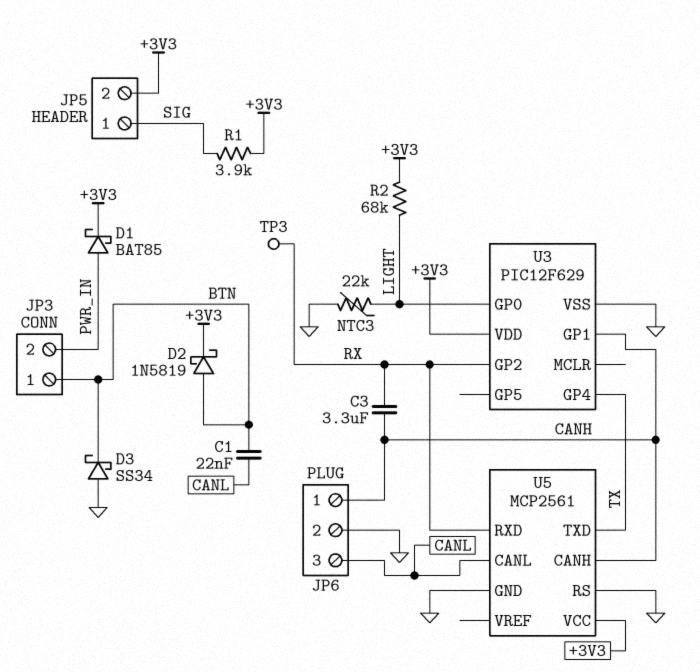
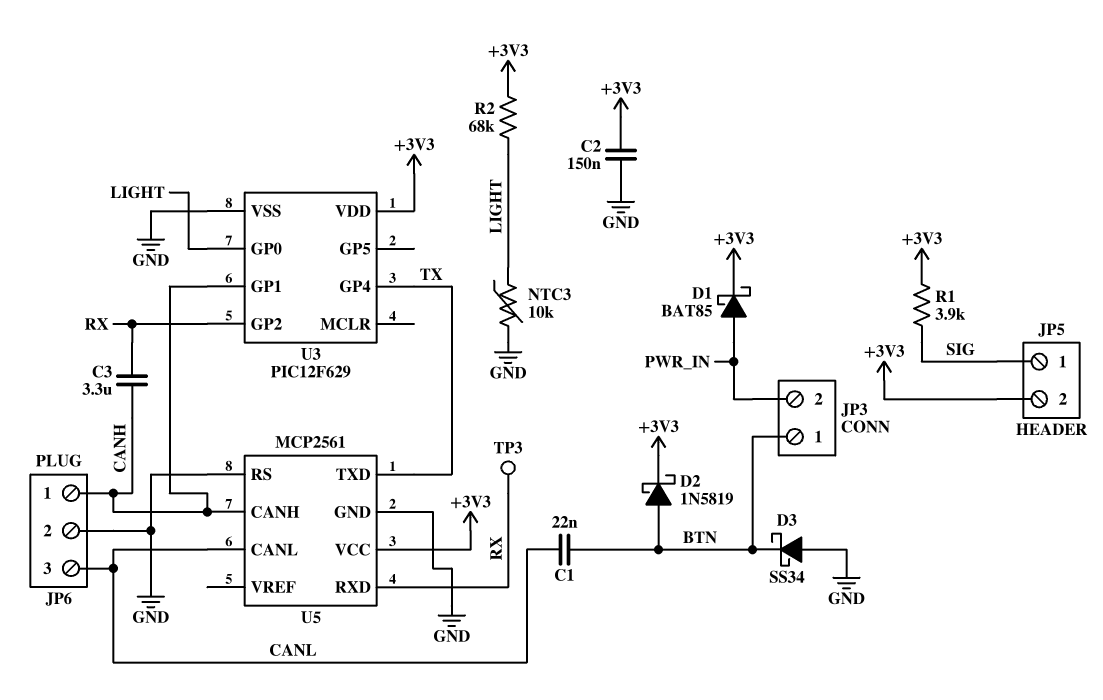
C2: none -> 150nF (+3V3, GND)
NTC3: 22k (GND, LIGHT) -> 10k (GND, LIGHT)

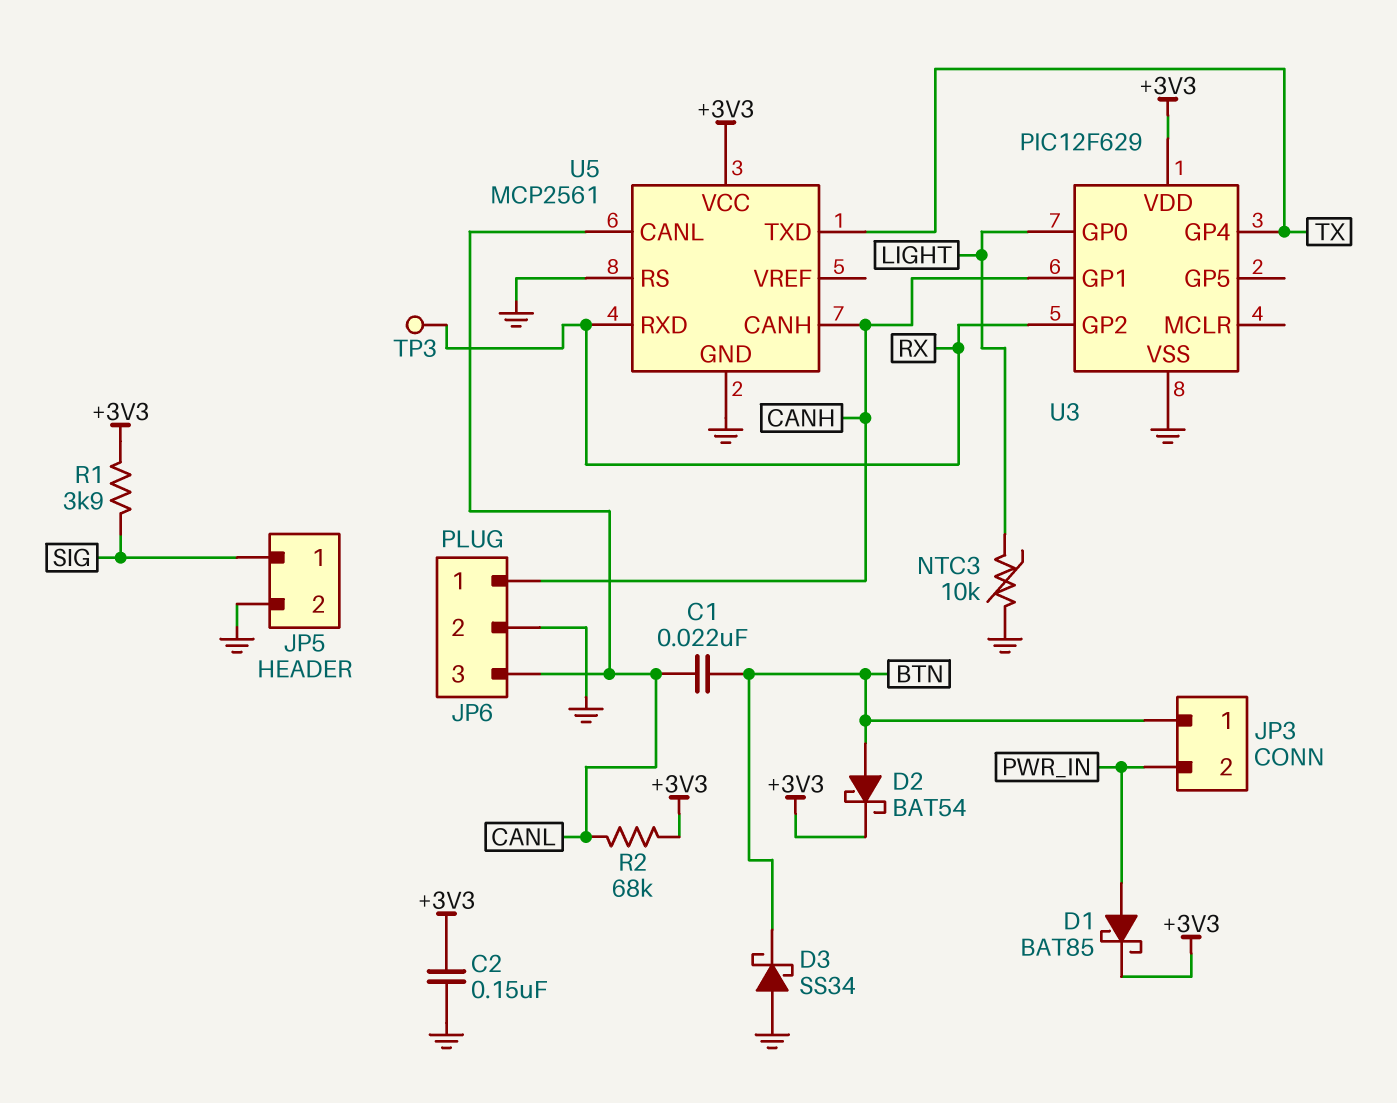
C3: 3.3uF (CANH, RX) -> none
D2: schottky 1N5819 (A BTN, K +3V3) -> schottky BAT54 (A BTN, K +3V3)
JP5 pin 2: +3V3 -> GND
R2: 68k (+3V3, LIGHT) -> 68k (+3V3, CANL)

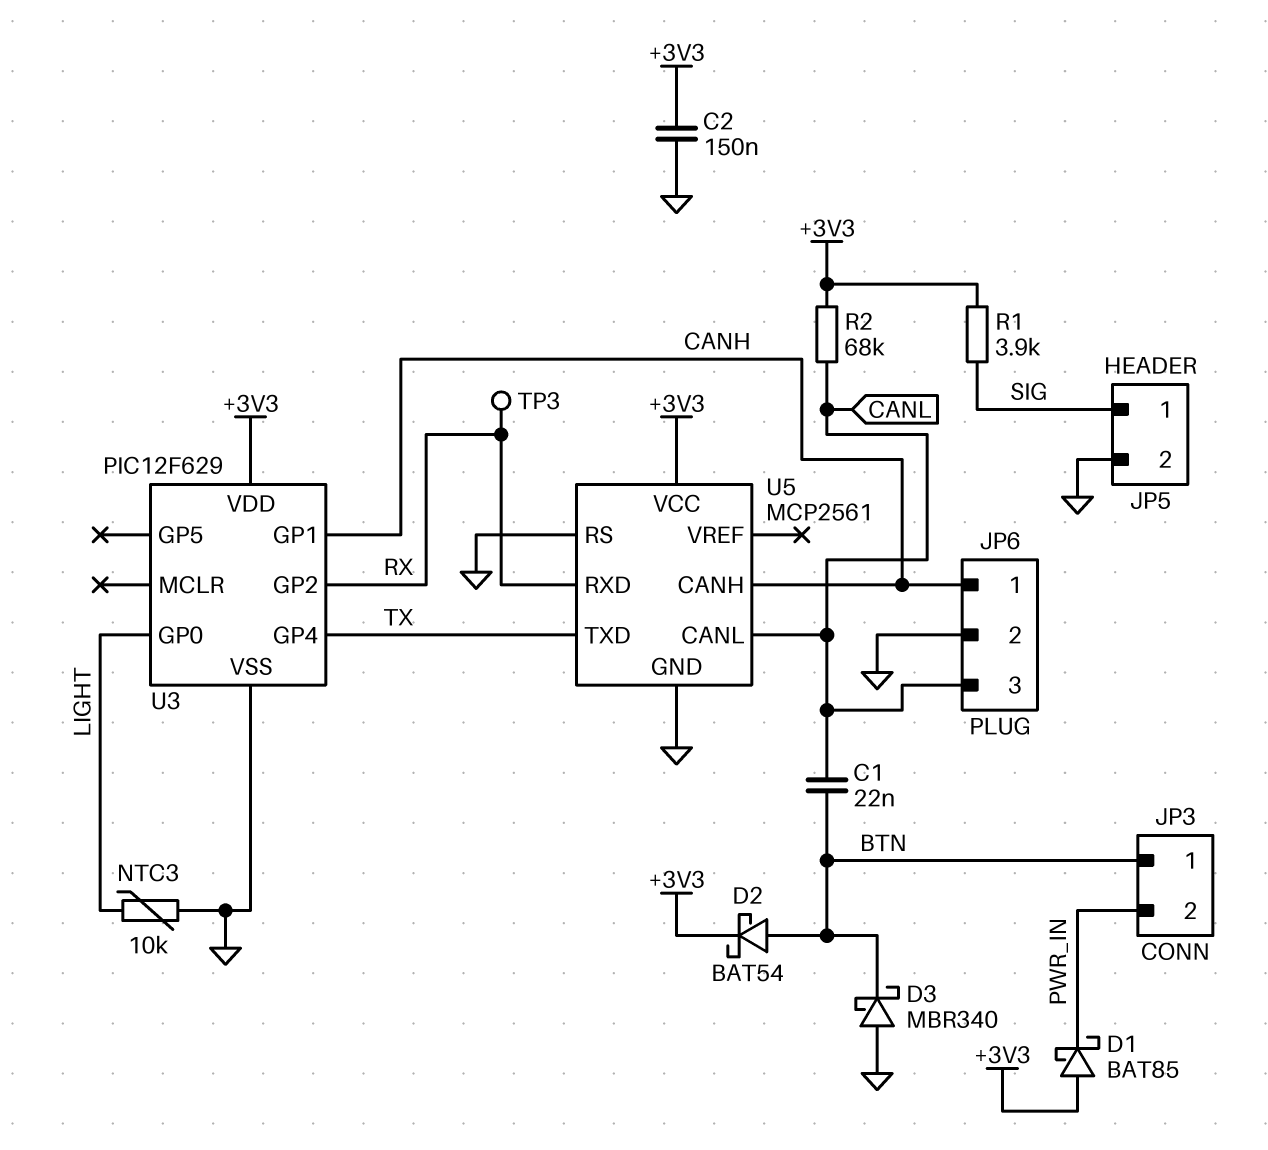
D1: schottky BAT85 (A PWR_IN, K +3V3) -> schottky BAT85 (A +3V3, K PWR_IN)
D3: schottky SS34 (A GND, K BTN) -> schottky MBR340 (A GND, K BTN)

